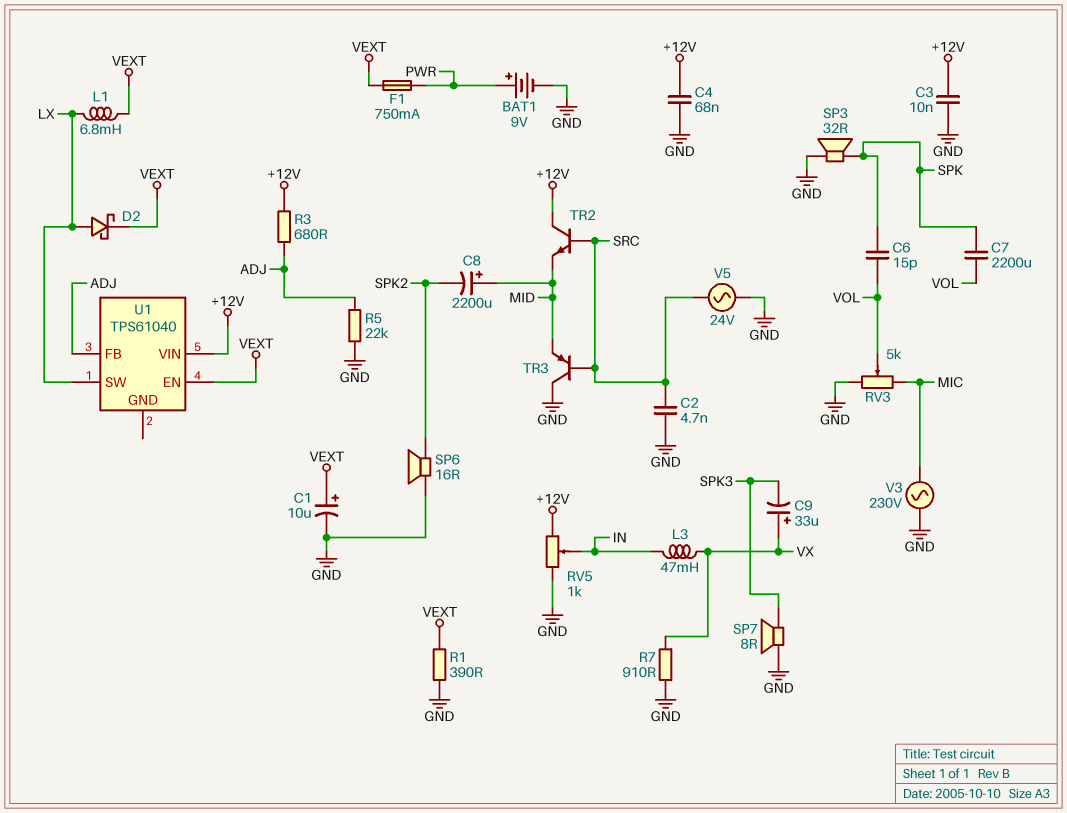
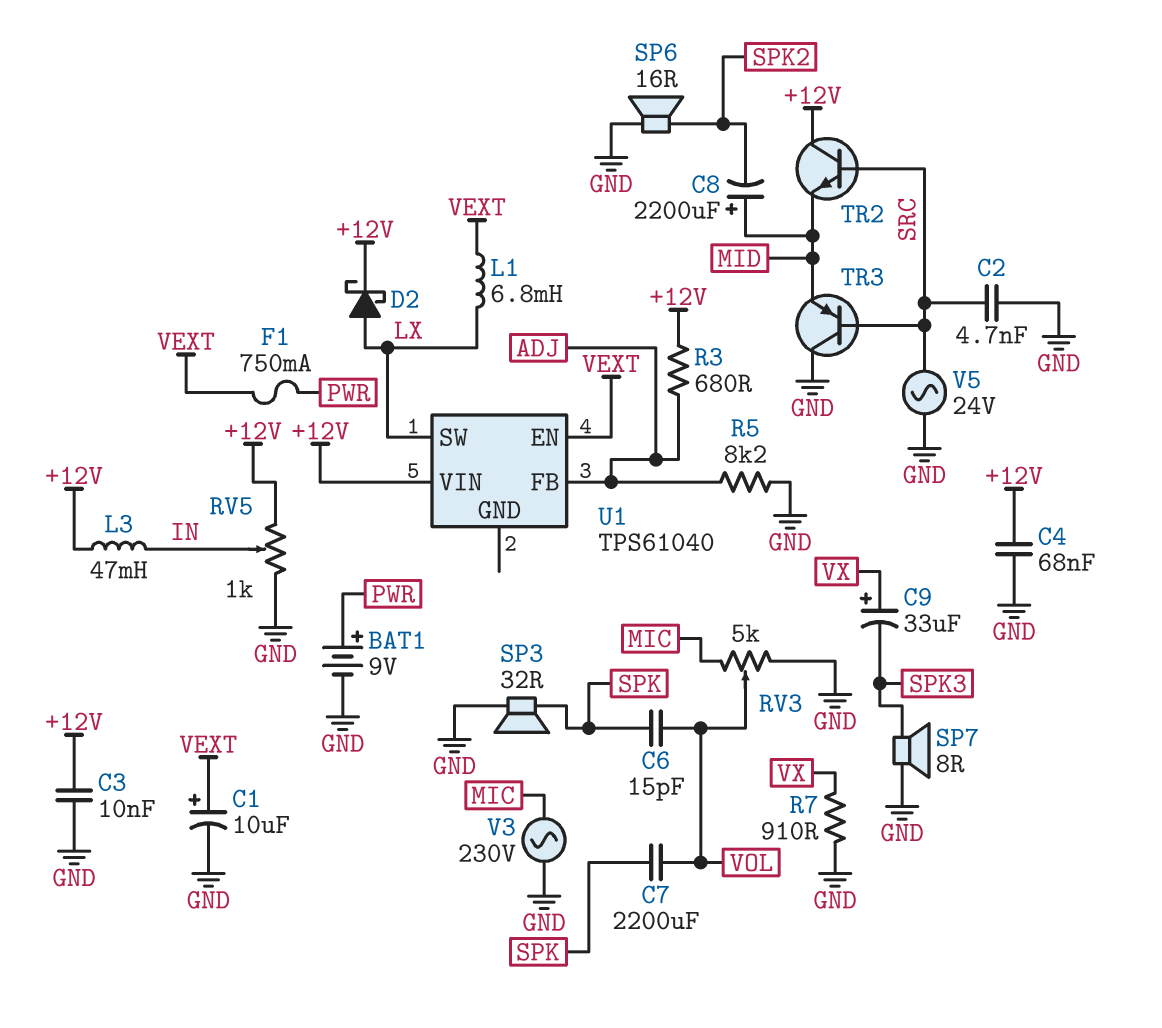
D2: schottky (A LX, K VEXT) -> schottky (A LX, K +12V)
L3: 47mH (IN, VX) -> 47mH (+12V, IN)
R1: 390 (GND, VEXT) -> none
R5: 22k (ADJ, GND) -> 8.2k (ADJ, GND)

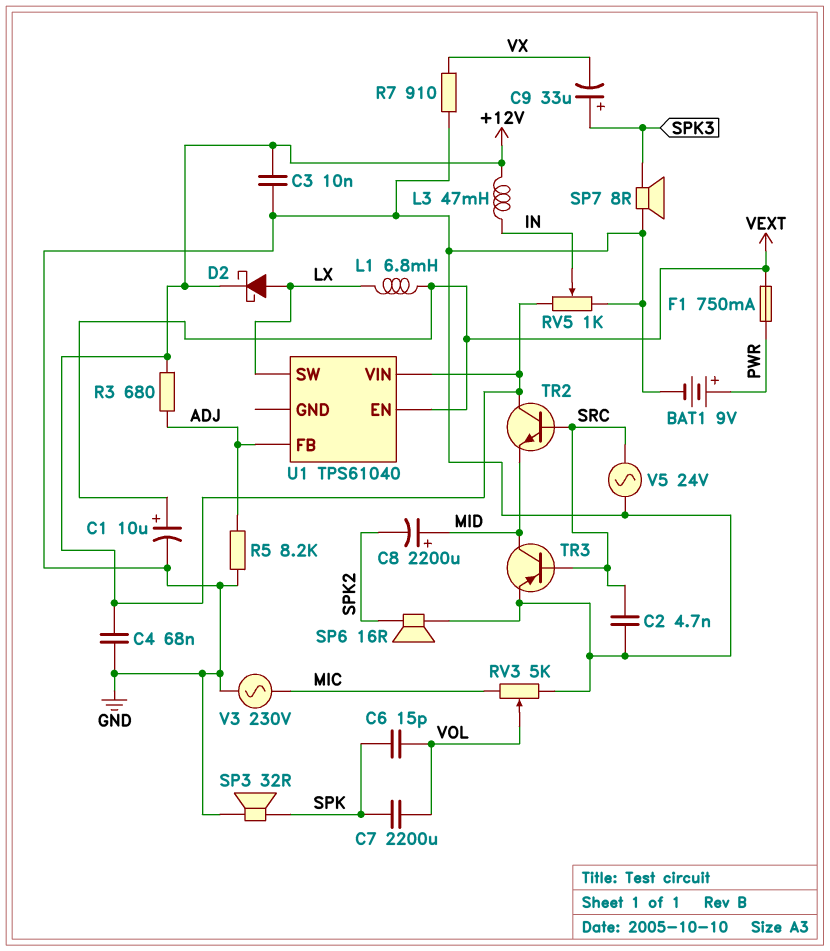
C9: 33uF (plus VX, minus SPK3) -> 33uF (plus SPK3, minus VX)
TR3: PNP (B SRC, C GND, E MID) -> PNP (B SRC, C MID, E GND)

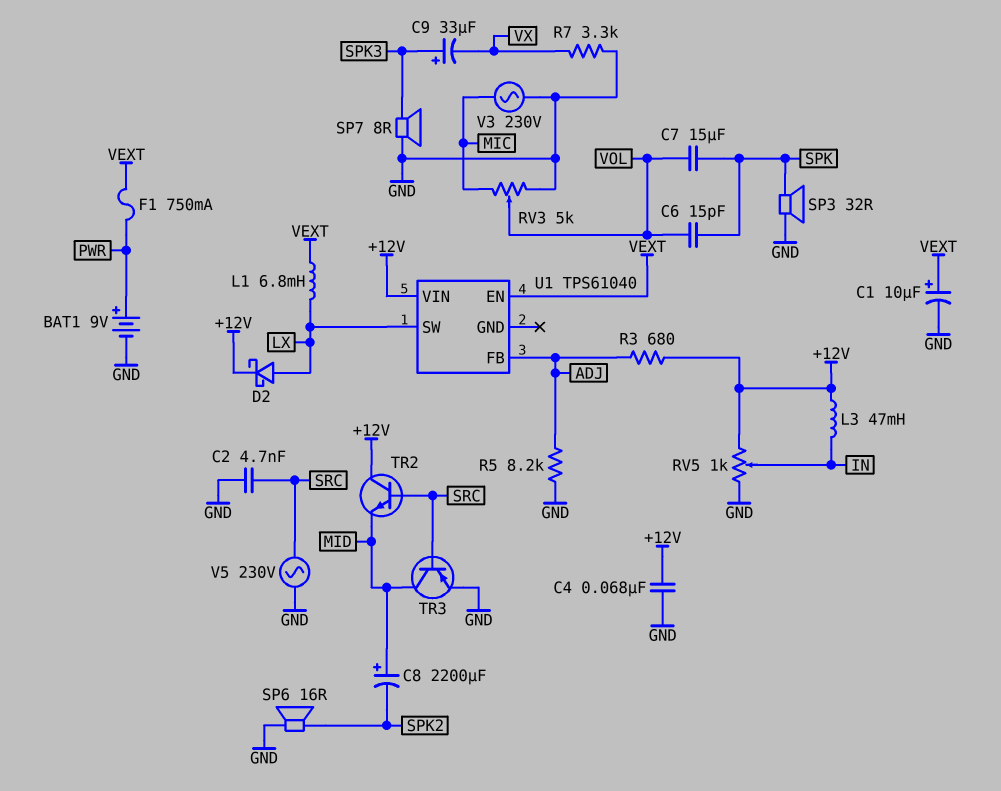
C3: 10nF (+12V, GND) -> none
C7: 2200uF (SPK, VOL) -> 15uF (SPK, VOL)
R7: 910 (GND, VX) -> 3.3k (GND, VX)
V5: AC 24V (GND, SRC) -> AC 230V (GND, SRC)

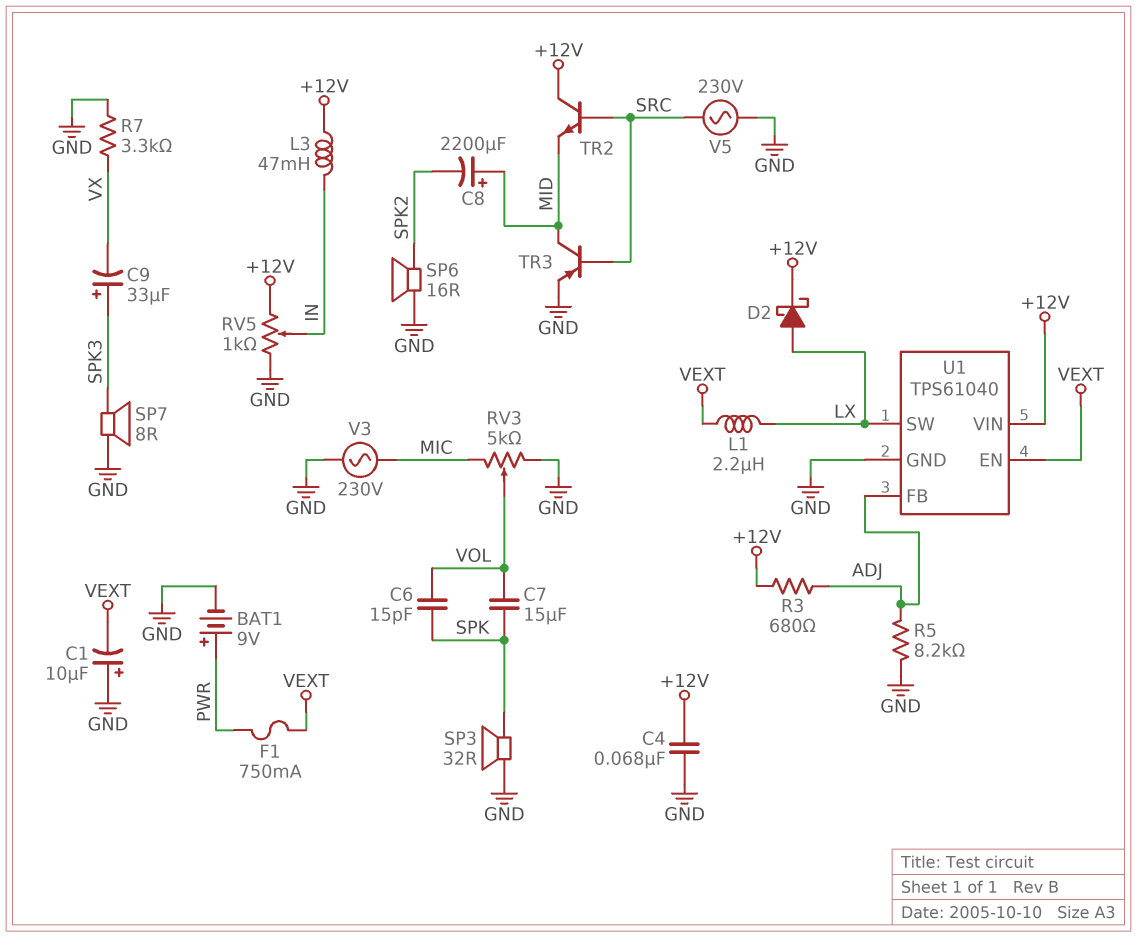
C1: 10uF (plus VEXT, minus GND) -> 10uF (plus GND, minus VEXT)
C2: 4.7nF (GND, SRC) -> none
L1: 6.8mH (LX, VEXT) -> 2.2uH (LX, VEXT)
U1 pin GND: none -> GND

